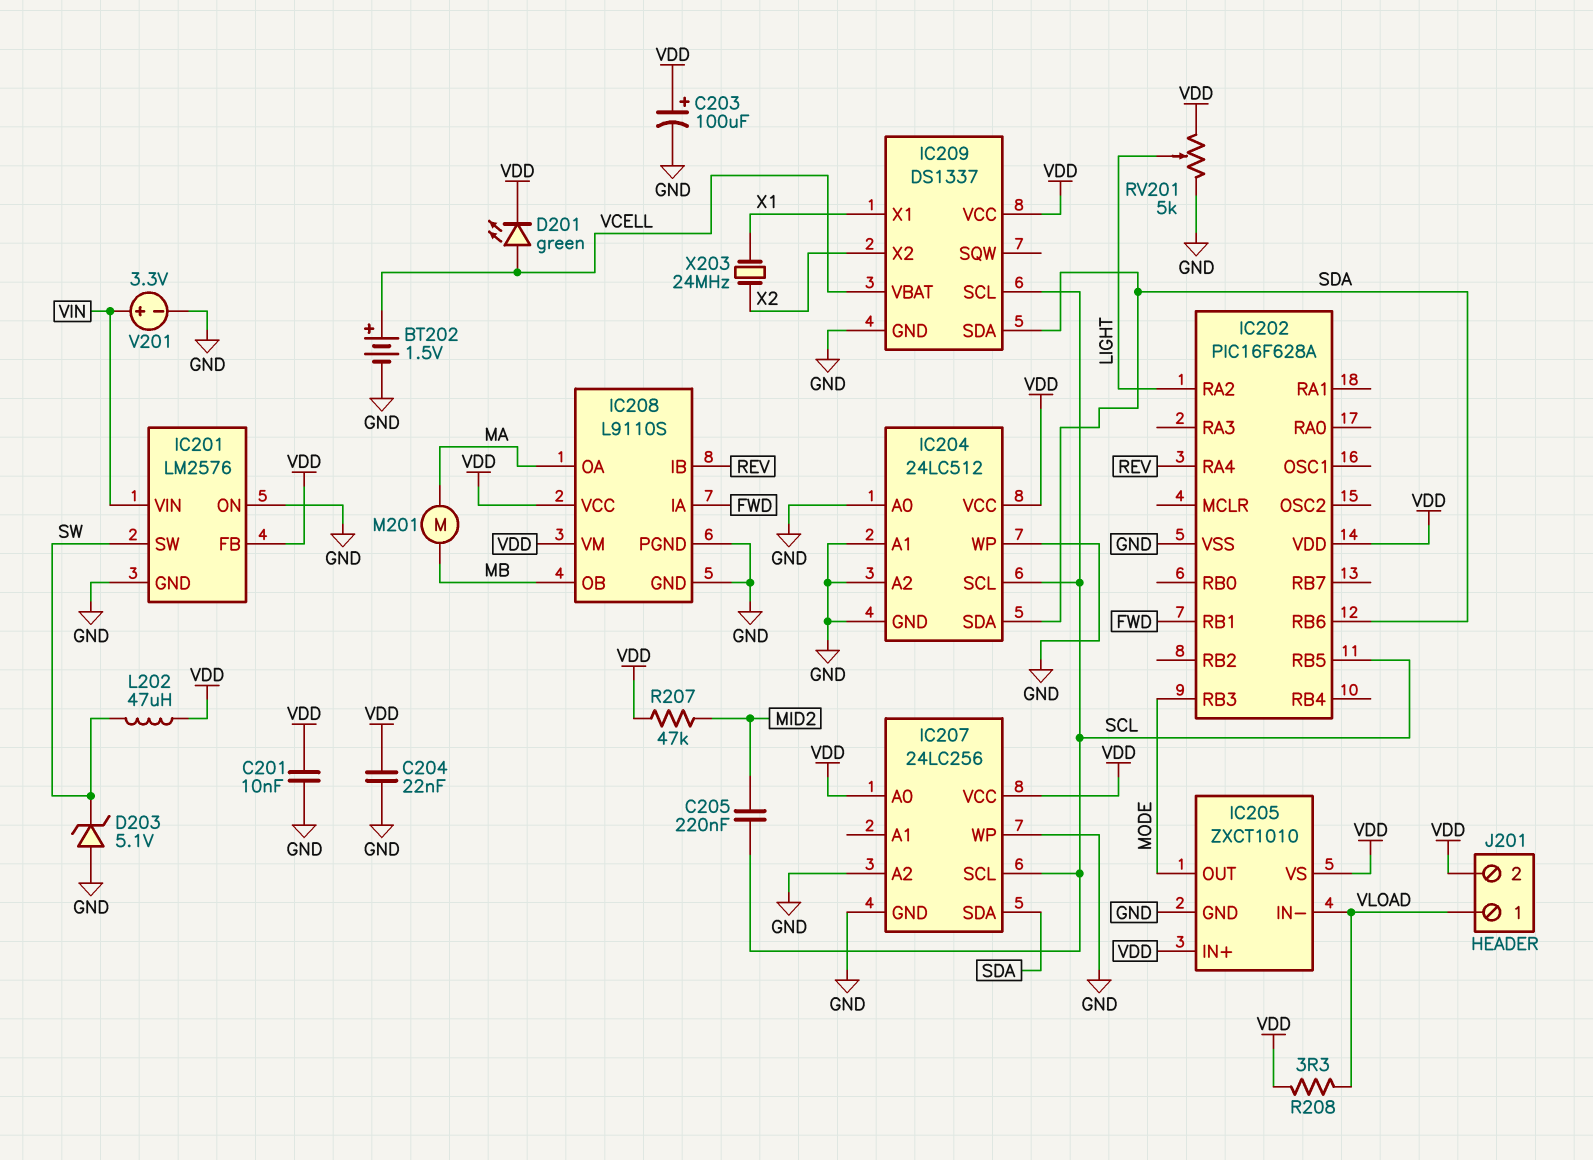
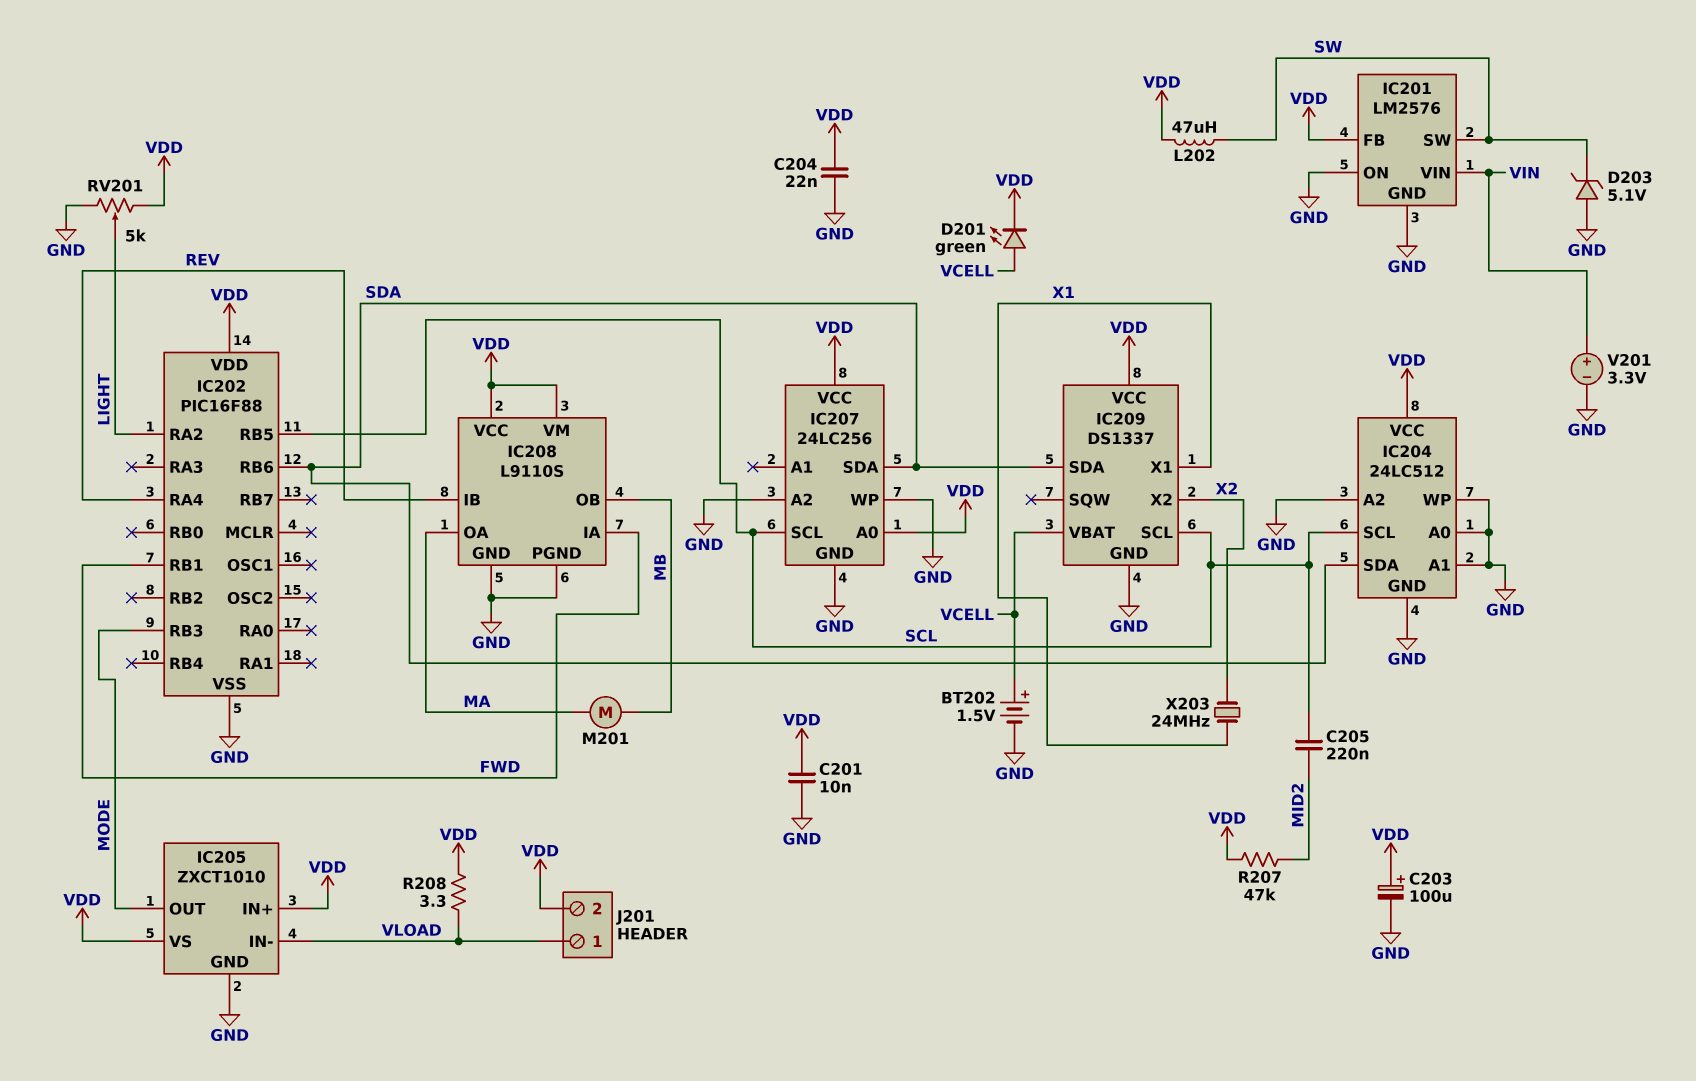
IC202: PIC16F628A -> PIC16F88

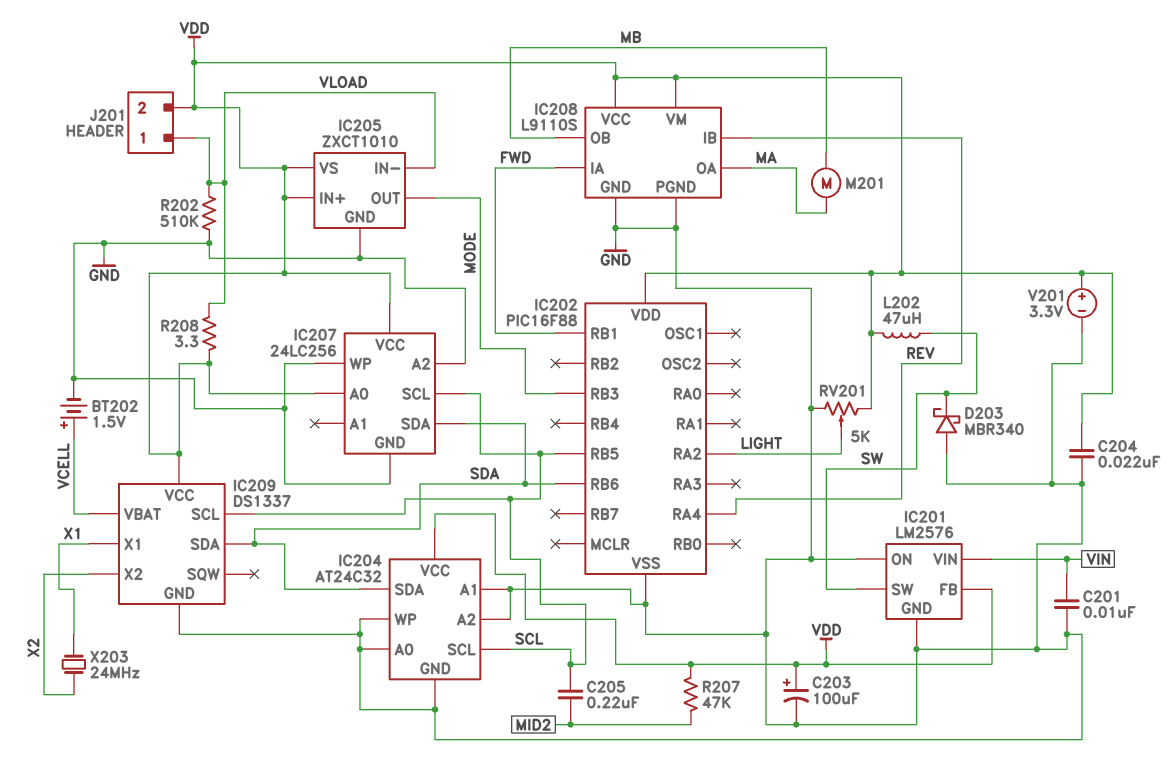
C201: 10nF (GND, VDD) -> 10nF (GND, VIN)
D201: LED green (A VCELL, K VDD) -> none
D203: zener 5.1V (A GND, K SW) -> schottky MBR340 (A GND, K SW)
IC204: 24LC512 -> AT24C32
R202: none -> 510k (GND, VLOAD)
V201: 3.3V (plus VIN, minus GND) -> 3.3V (plus VDD, minus GND)

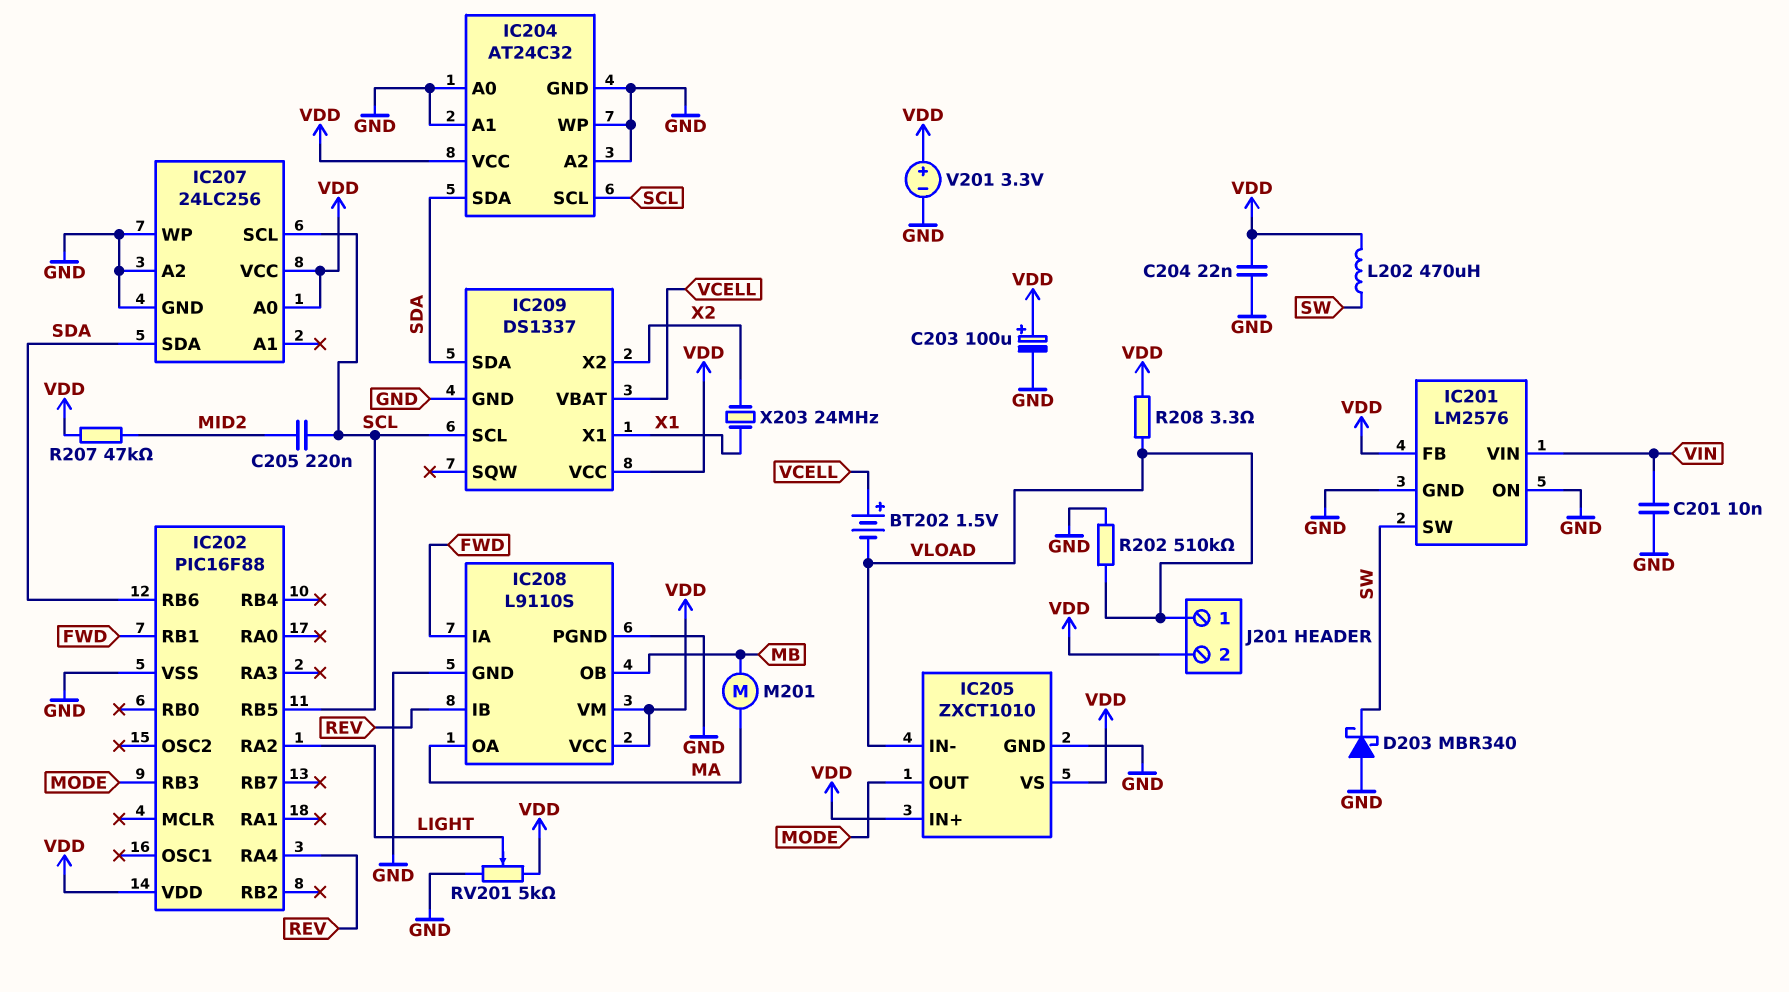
BT202: 1.5V (plus VCELL, minus GND) -> 1.5V (plus VCELL, minus VLOAD)
L202: 47uH (SW, VDD) -> 470uH (SW, VDD)

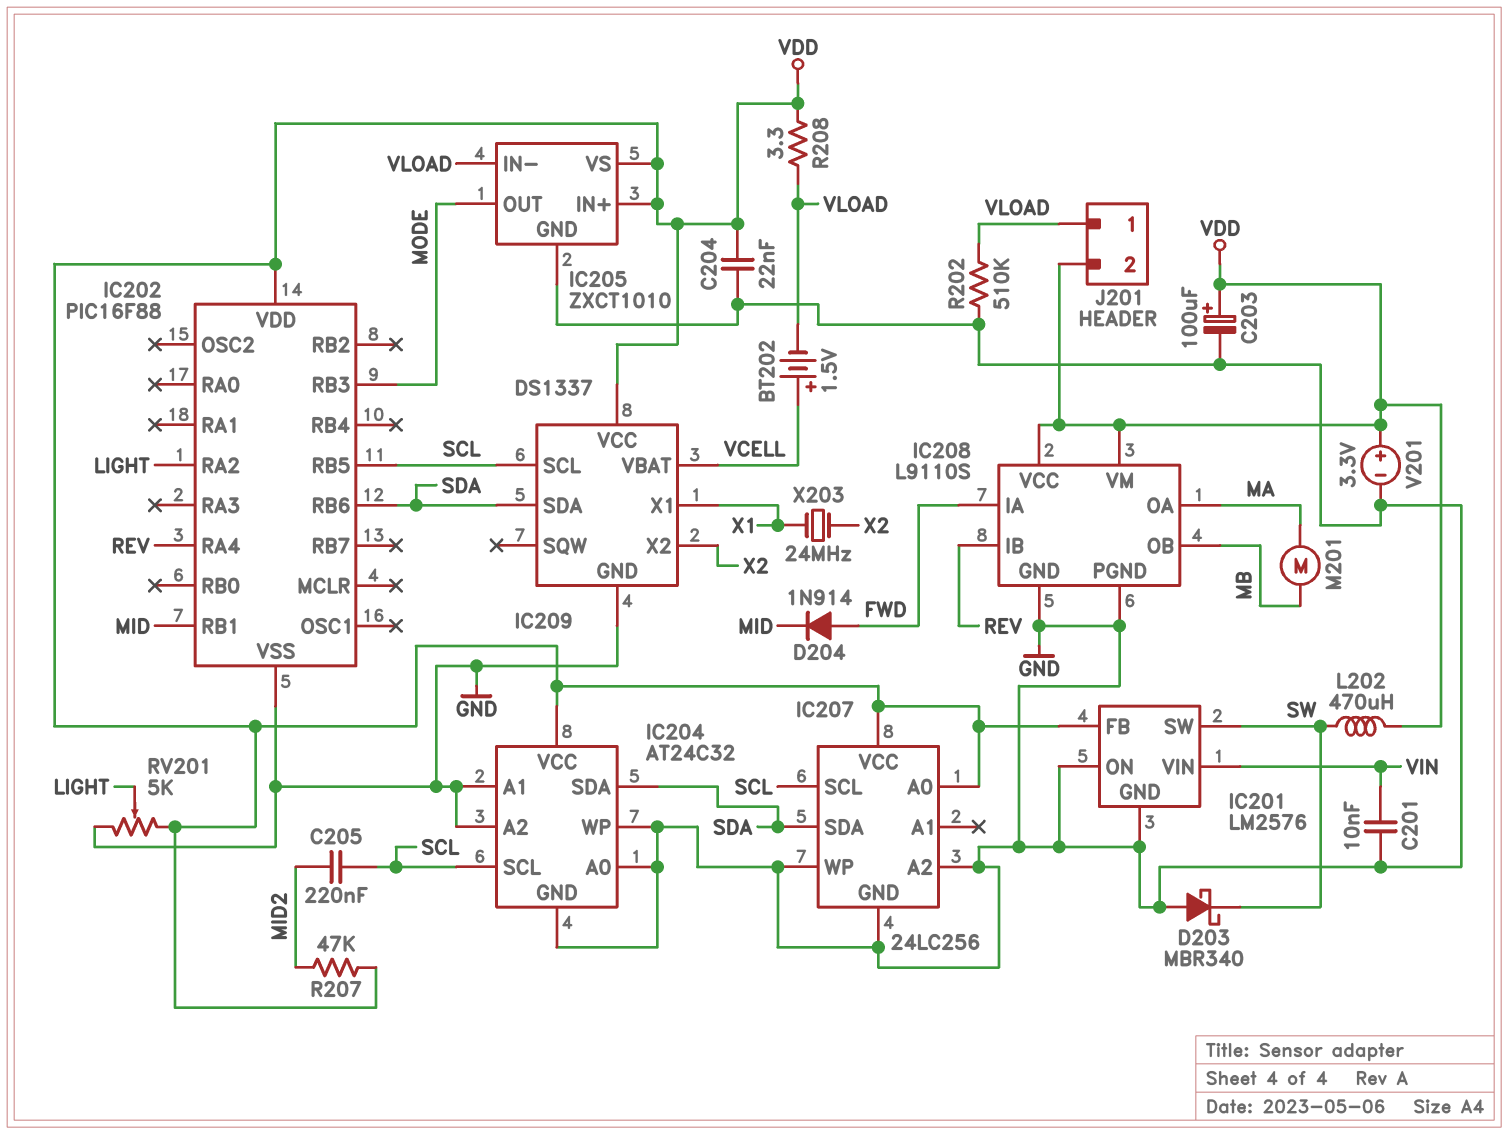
D204: none -> diode 1N914 (A FWD, K MID)
IC202 pin RB1: FWD -> MID

